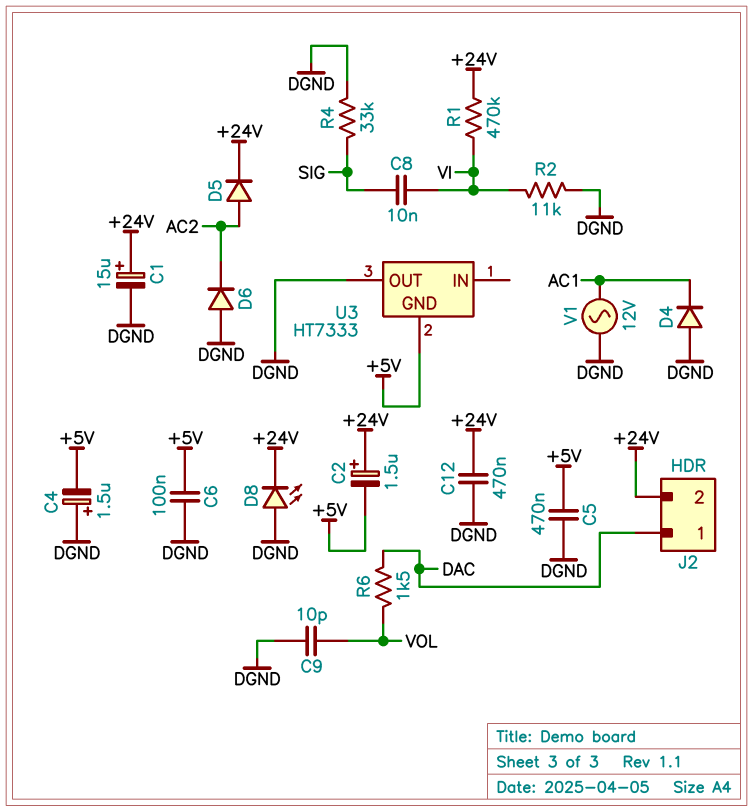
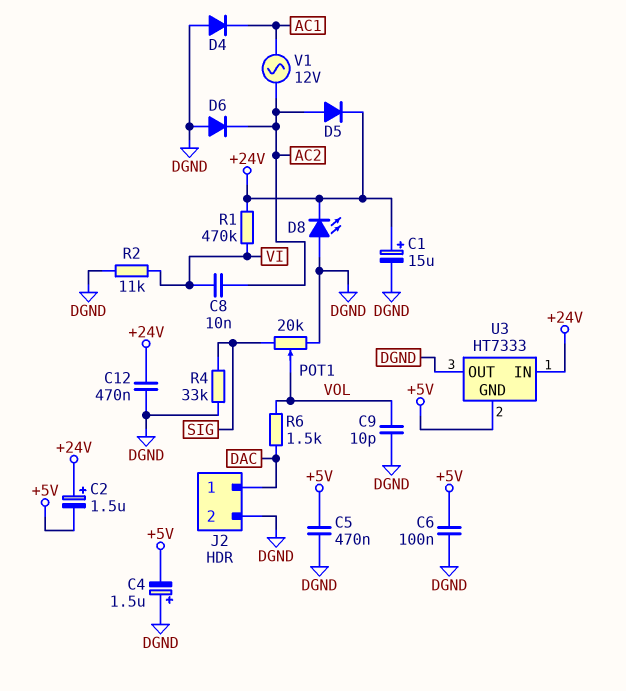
C8: 10nF (SIG, VI) -> 10nF (AC2, VI)
J2 pin 2: +24V -> DGND
POT1: none -> 20k (DGND, SIG, wiper VOL)
U3 pin IN: none -> +24V
V1: AC 12V (AC1, DGND) -> AC 12V (AC1, AC2)

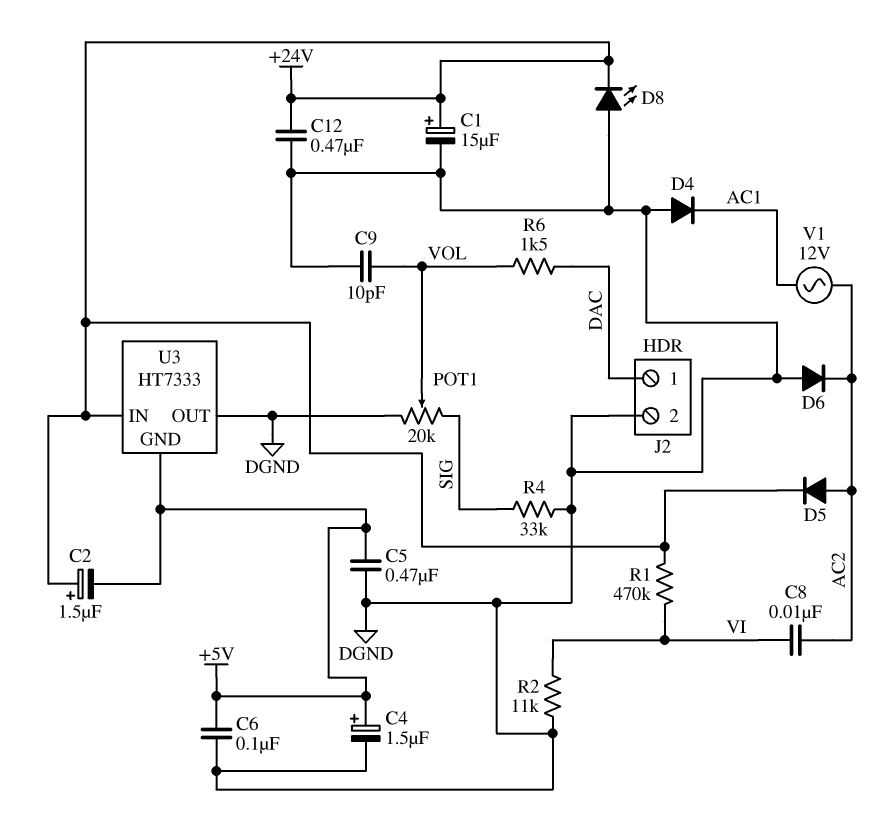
C4: 1.5uF (plus DGND, minus +5V) -> 1.5uF (plus +5V, minus DGND)

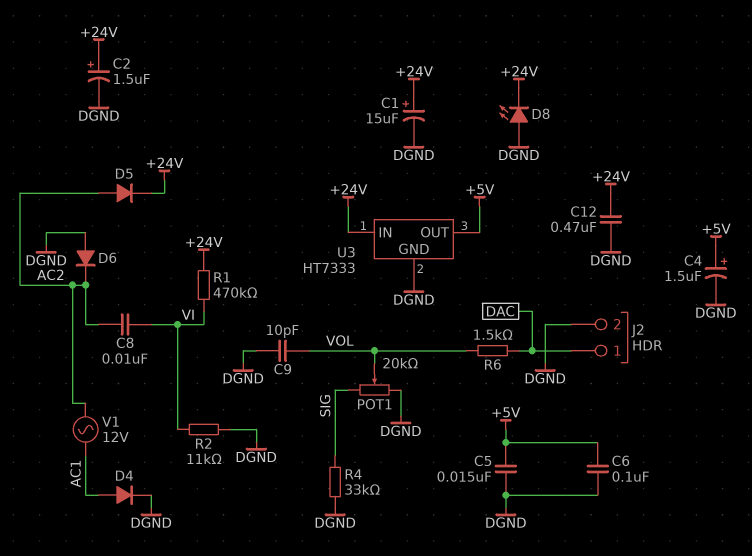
C2: 1.5uF (plus +24V, minus +5V) -> 1.5uF (plus +24V, minus DGND)
C5: 470nF (+5V, DGND) -> 15nF (+5V, DGND)
D4: diode (A DGND, K AC1) -> diode (A AC1, K DGND)
U3 pin GND: +5V -> DGND
U3 pin OUT: DGND -> +5V

